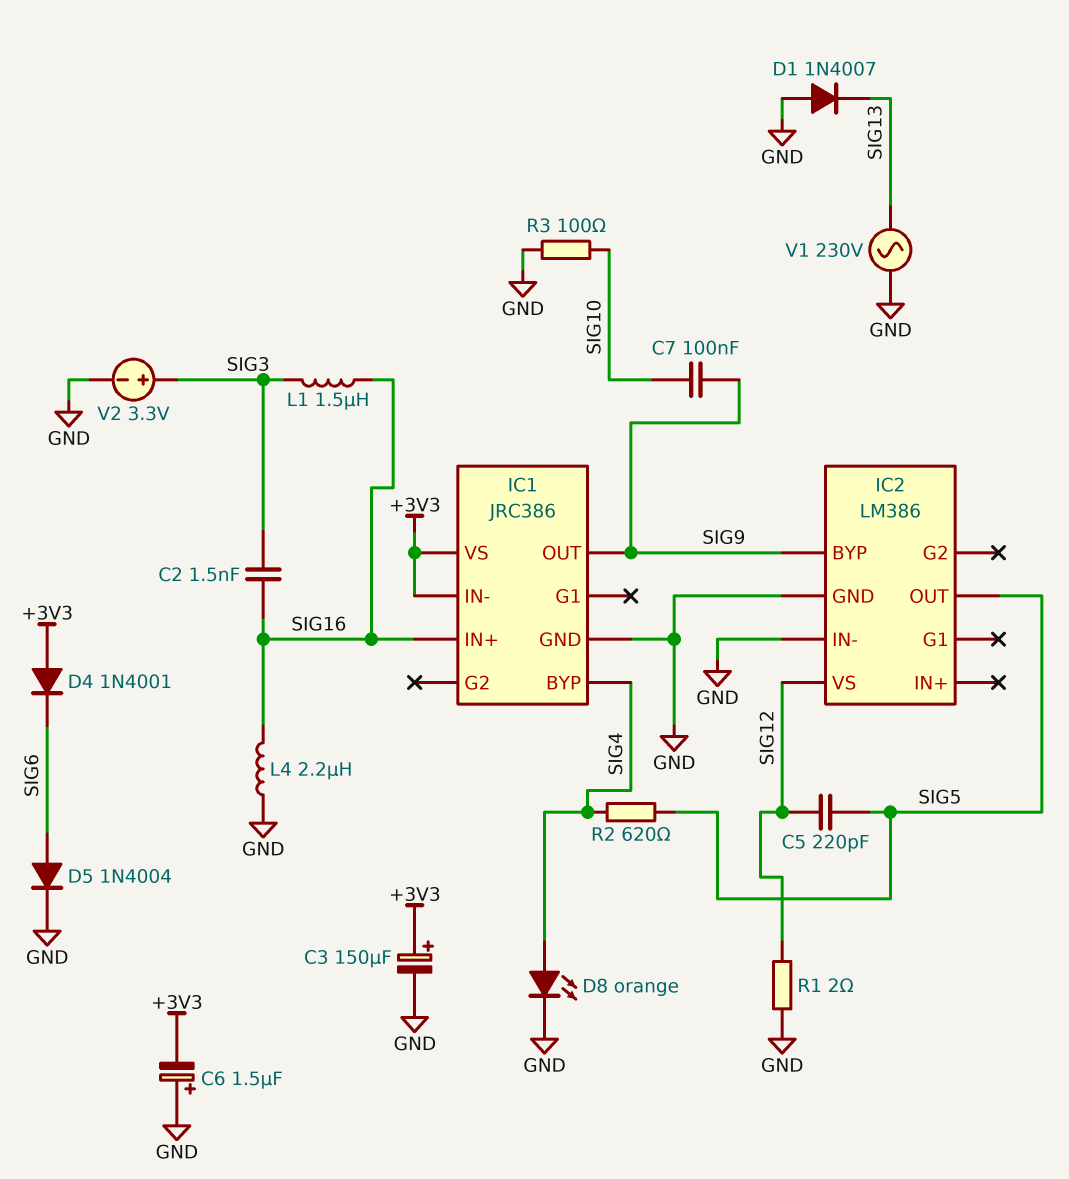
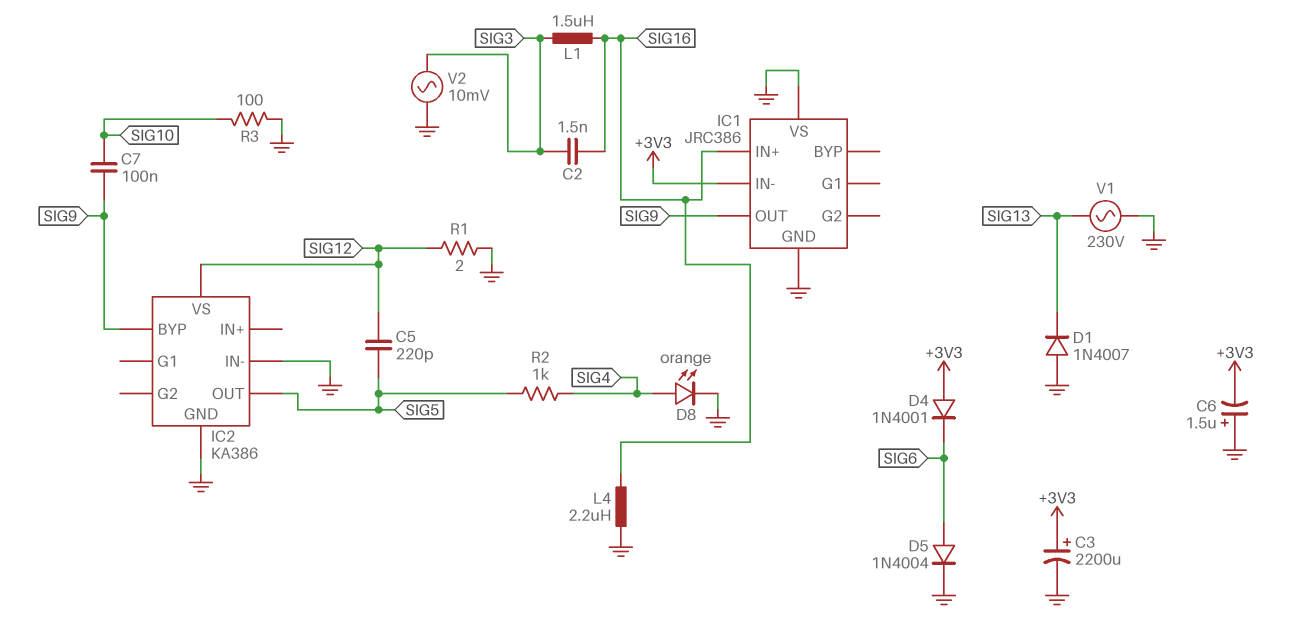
C3: 150uF (plus +3V3, minus GND) -> 2200uF (plus +3V3, minus GND)
IC1 pin BYP: SIG4 -> none
IC1 pin VS: +3V3 -> GND
IC2: LM386 -> KA386
R2: 620 (SIG4, SIG5) -> 1k (SIG4, SIG5)
V2: 3.3V (plus SIG3, minus GND) -> AC 10mV (GND, SIG3)

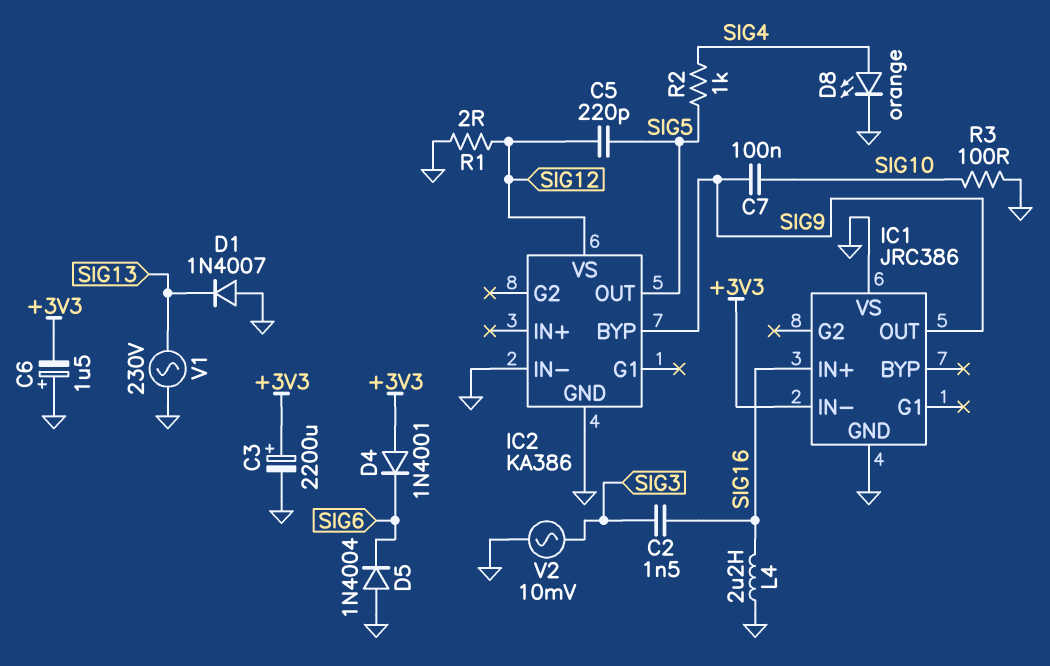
D5: diode 1N4004 (A SIG6, K GND) -> diode 1N4004 (A GND, K SIG6)
L1: 1.5uH (SIG3, SIG16) -> none

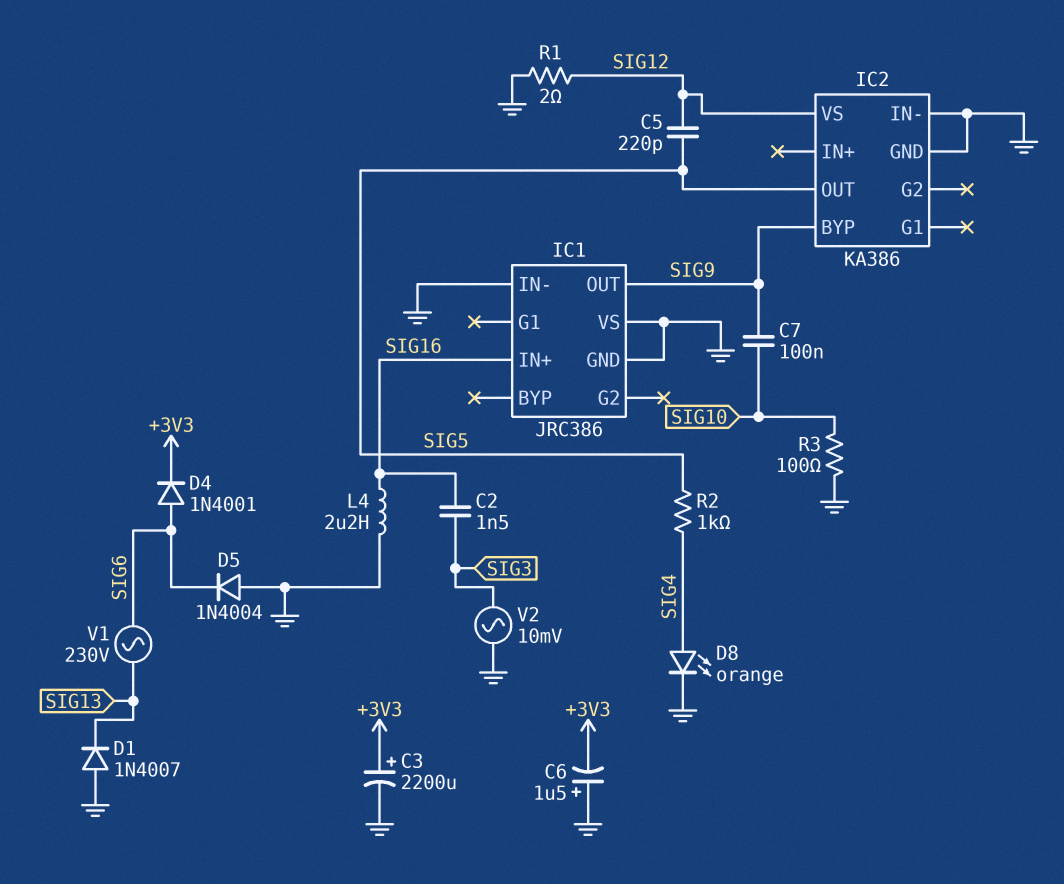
D4: diode 1N4001 (A +3V3, K SIG6) -> diode 1N4001 (A SIG6, K +3V3)
IC1 pin IN-: +3V3 -> GND
V1: AC 230V (GND, SIG13) -> AC 230V (SIG6, SIG13)

